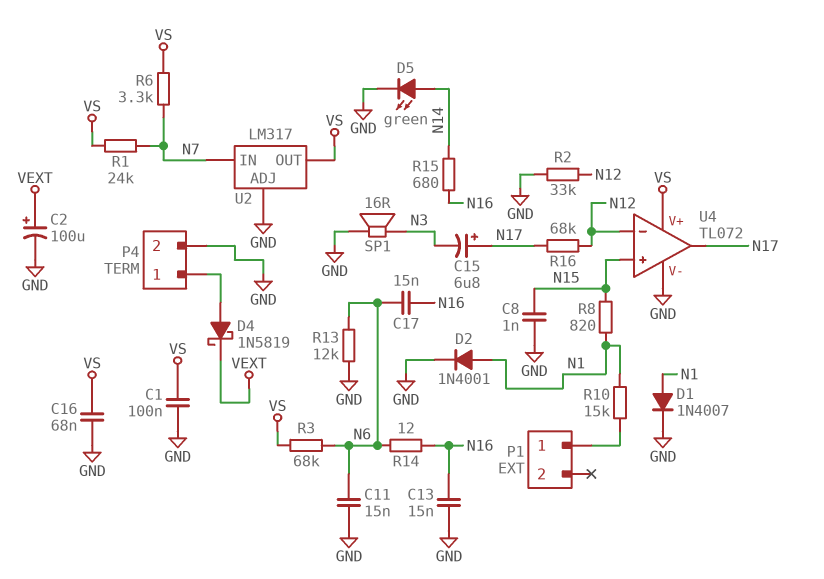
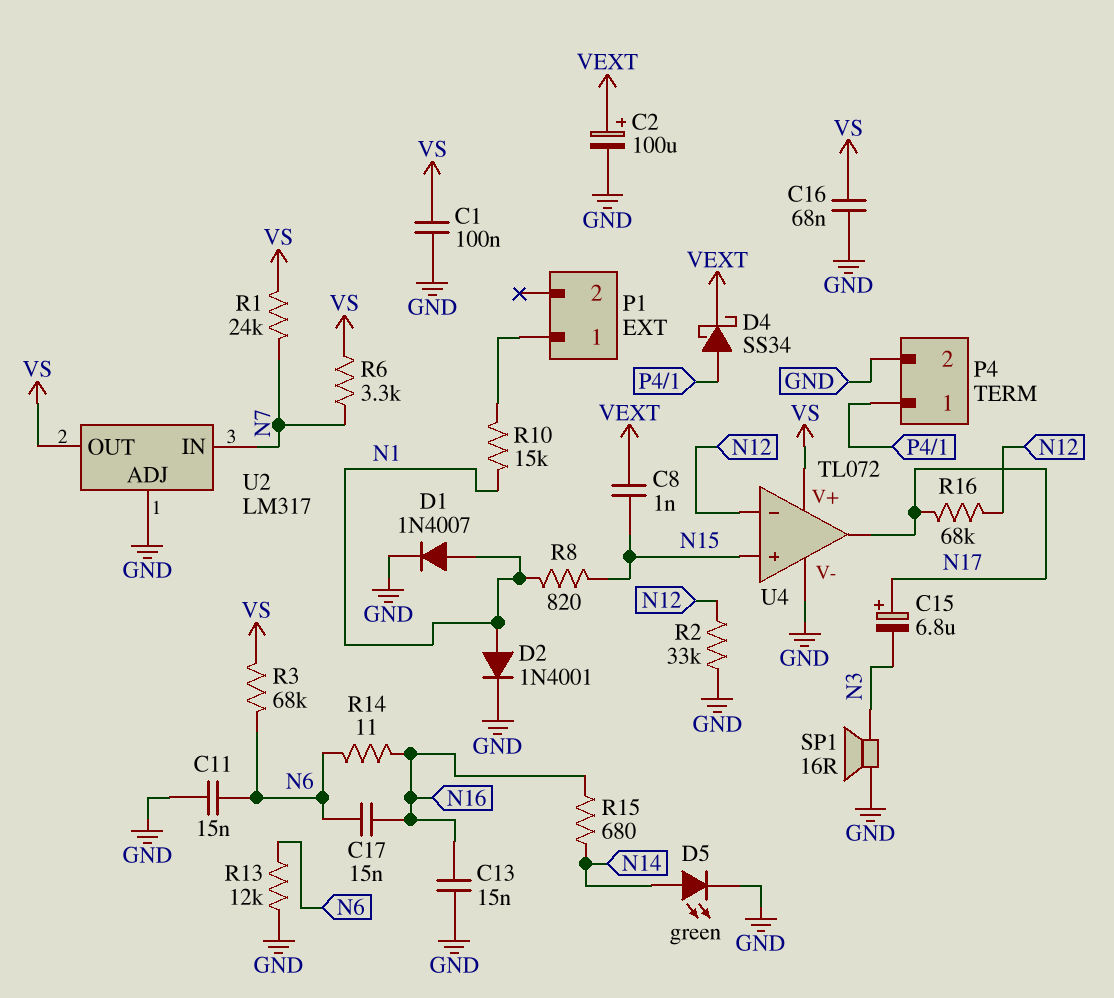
C8: 1nF (GND, N15) -> 1nF (N15, VEXT)
D4: schottky 1N5819 (A P4/1, K VEXT) -> schottky SS34 (A P4/1, K VEXT)
R14: 12 (N6, N16) -> 11 (N6, N16)

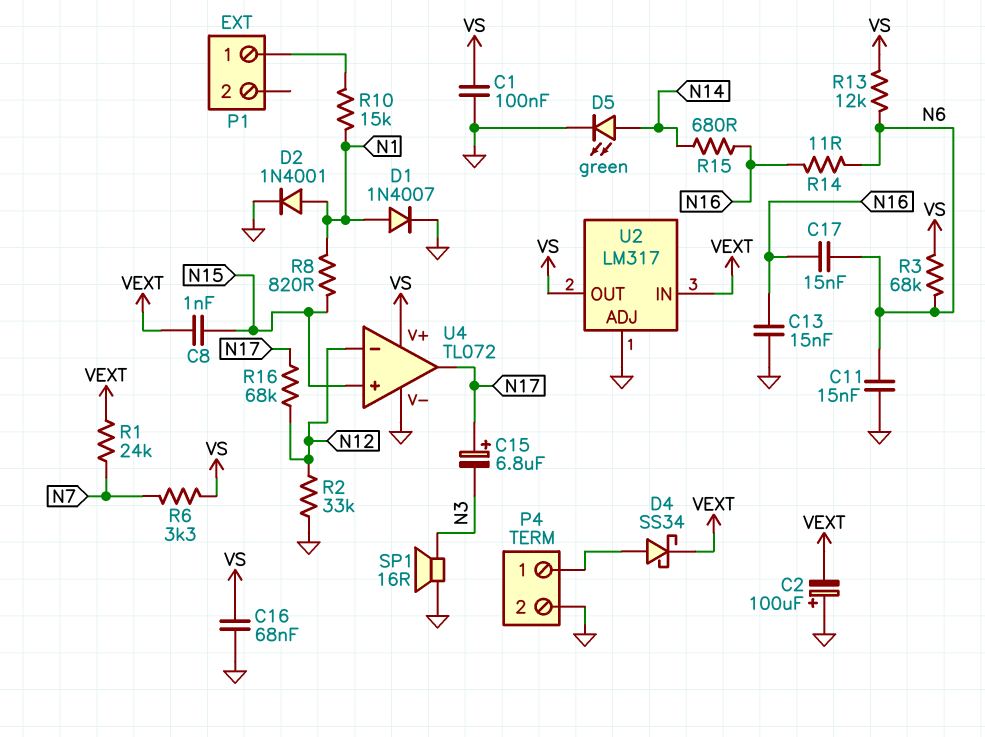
C2: 100uF (plus VEXT, minus GND) -> 100uF (plus GND, minus VEXT)
R1: 24k (N7, VS) -> 24k (N7, VEXT)
R13: 12k (GND, N6) -> 12k (N6, VS)
U2 pin IN: N7 -> VEXT

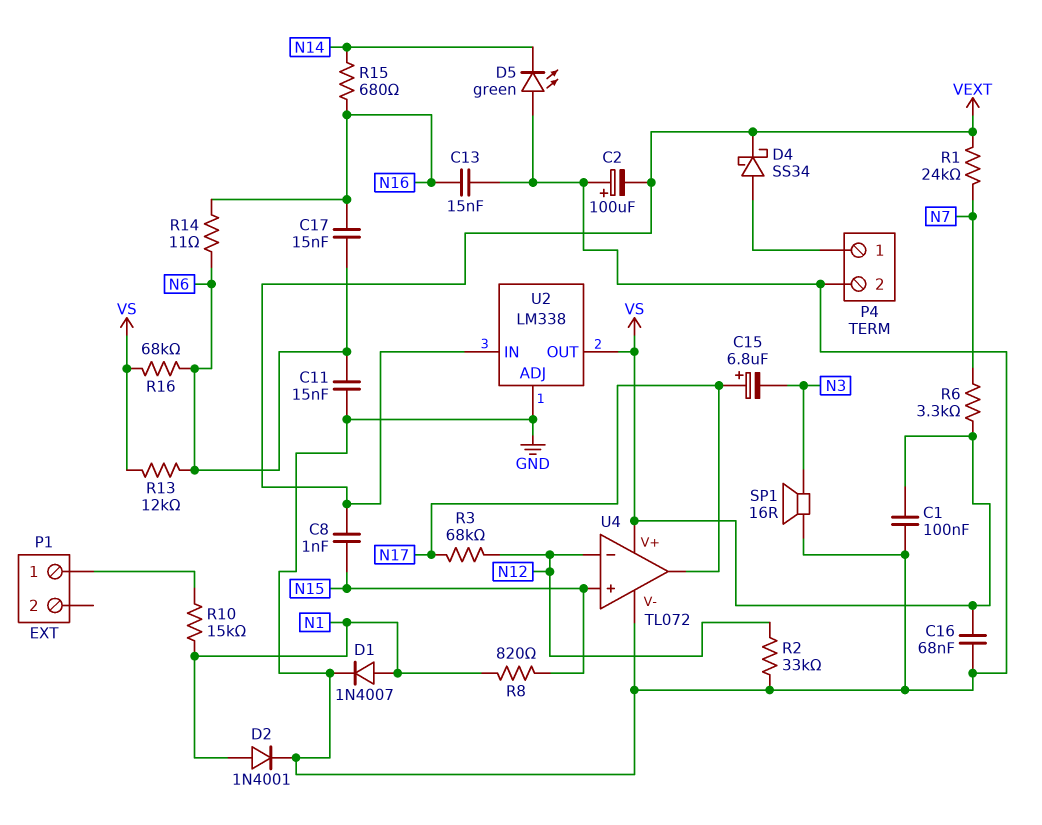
D5: LED green (A N14, K GND) -> LED green (A GND, K N14)
R3: 68k (N6, VS) -> 68k (N12, N17)
R16: 68k (N12, N17) -> 68k (N6, VS)
U2: LM317 -> LM338

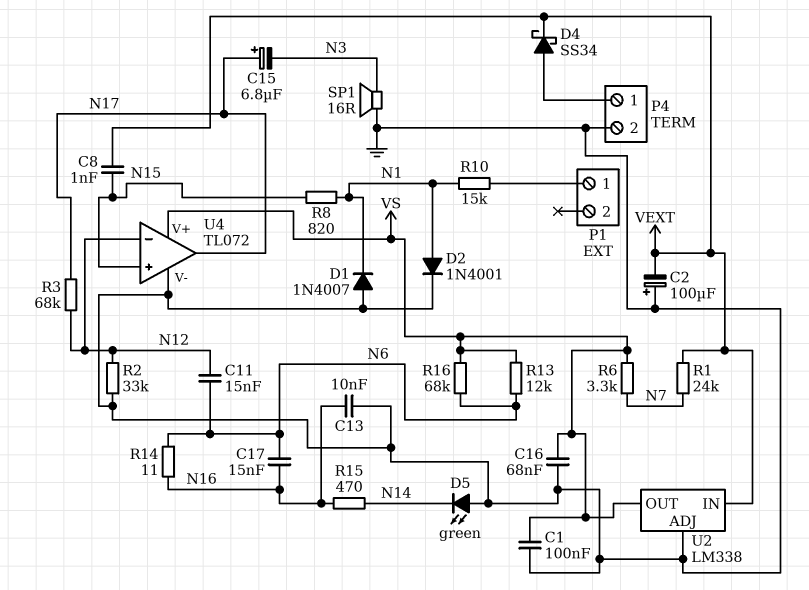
C11: 15nF (GND, N6) -> 15nF (N6, N12)
C13: 15nF (GND, N16) -> 10nF (GND, N16)
D1: diode 1N4007 (A N1, K GND) -> diode 1N4007 (A GND, K N1)
R15: 680 (N14, N16) -> 470 (N14, N16)

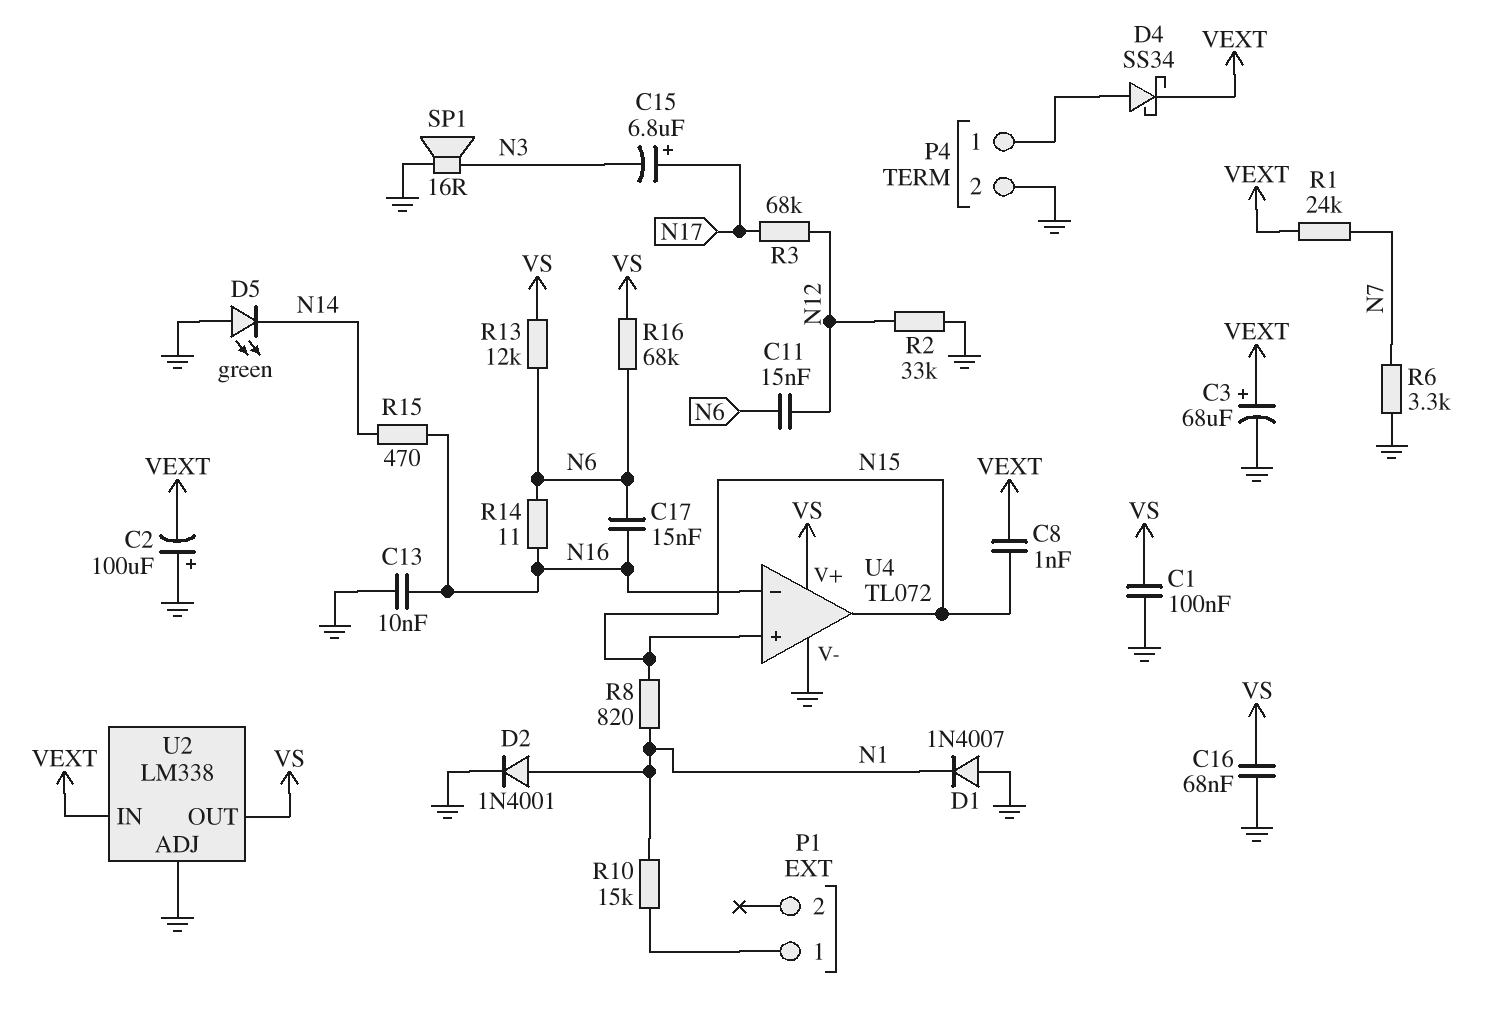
C3: none -> 68uF (plus VEXT, minus GND)
R6: 3.3k (N7, VS) -> 3.3k (GND, N7)
U4 pin in-: N12 -> N16
U4 pin out: N17 -> N15

